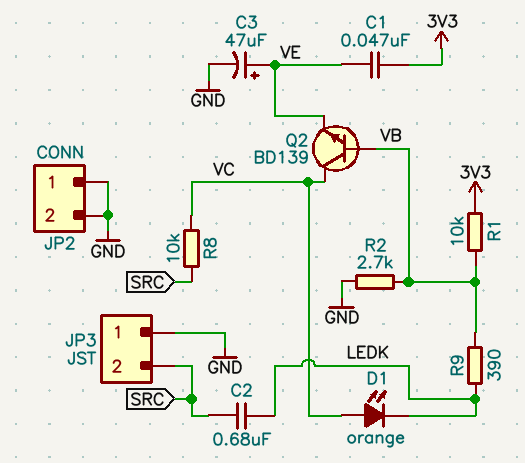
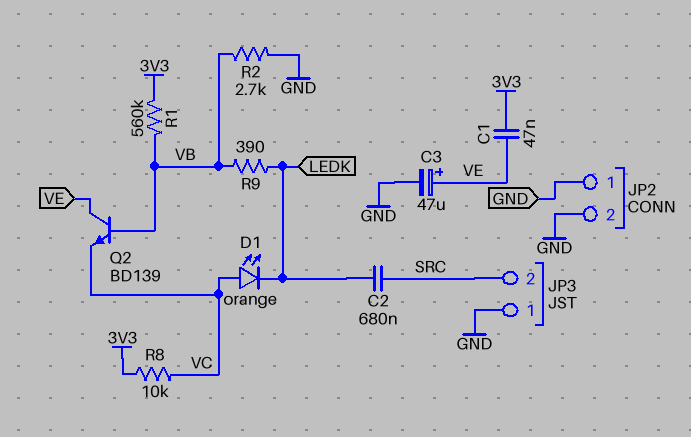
Q2: NPN BD139 (B VB, C VC, E VE) -> NPN BD139 (B VB, C VE, E VC)
R1: 10k (3V3, VB) -> 560k (3V3, VB)
R8: 10k (SRC, VC) -> 10k (3V3, VC)

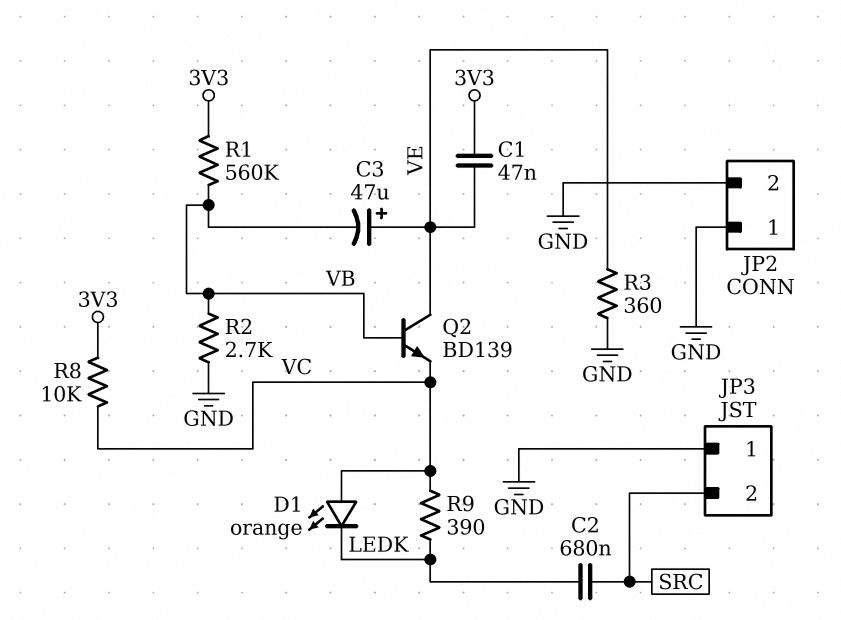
C3: 47uF (plus VE, minus GND) -> 47uF (plus VE, minus VB)
R3: none -> 360 (GND, VE)
R9: 390 (LEDK, VB) -> 390 (LEDK, VC)

